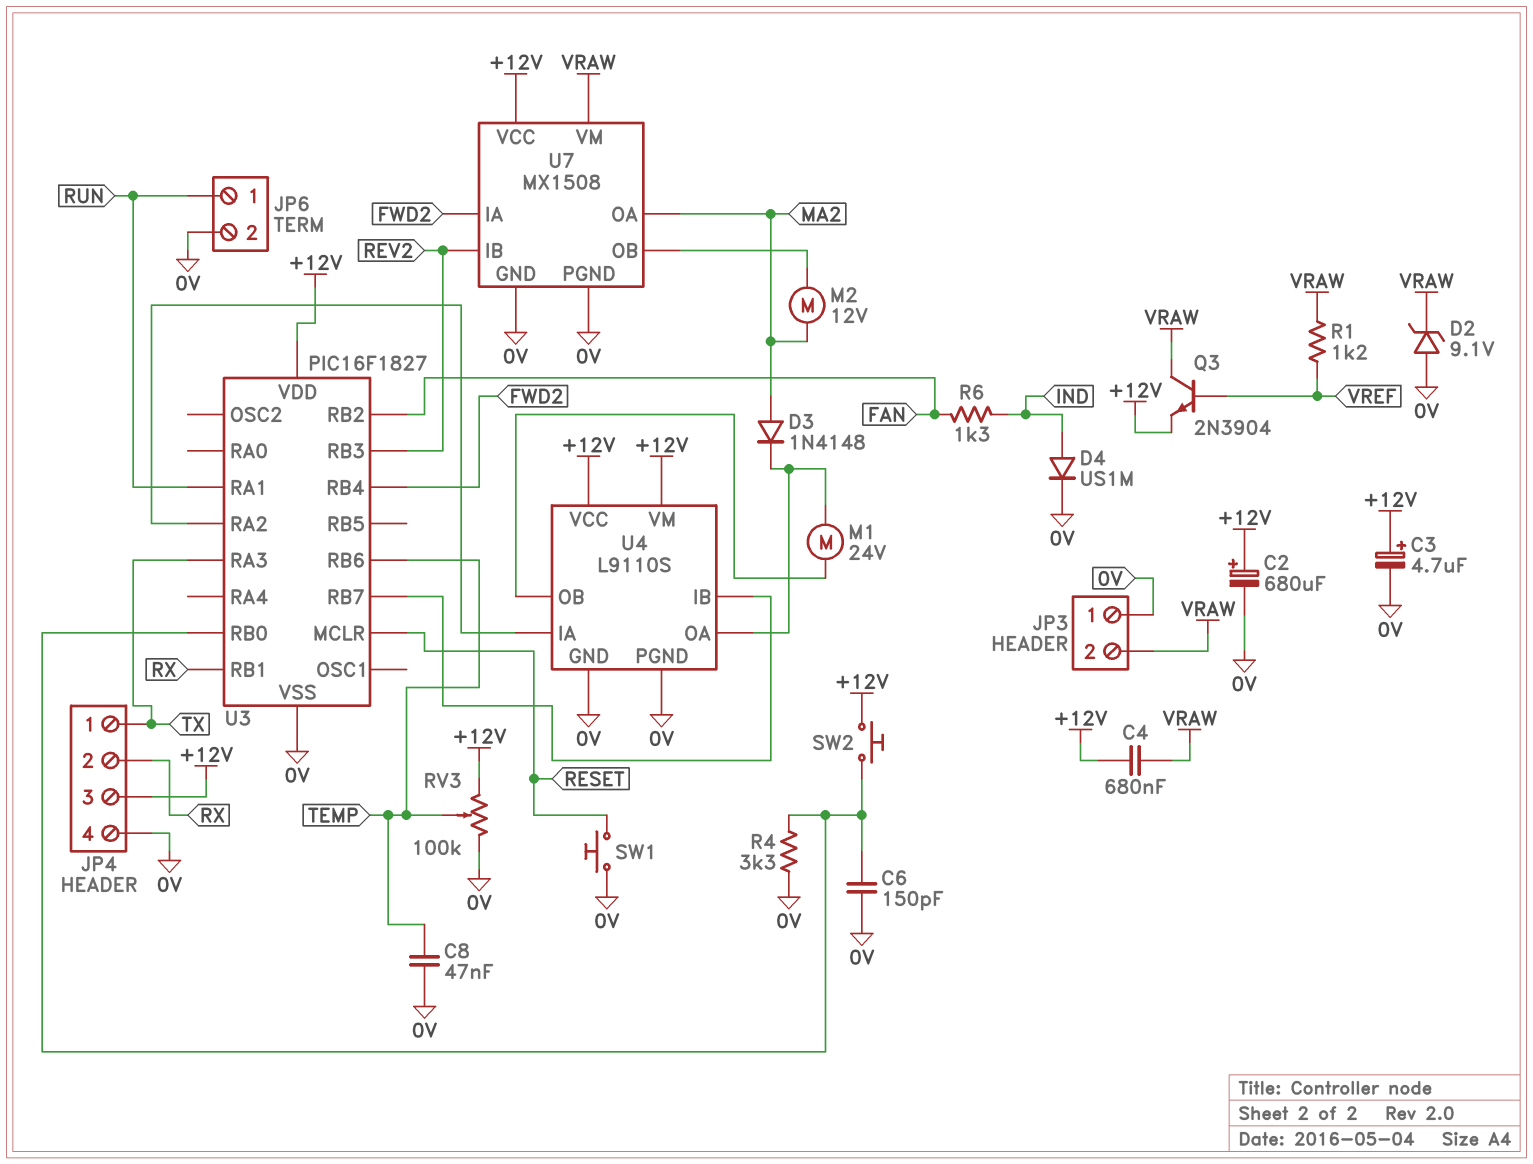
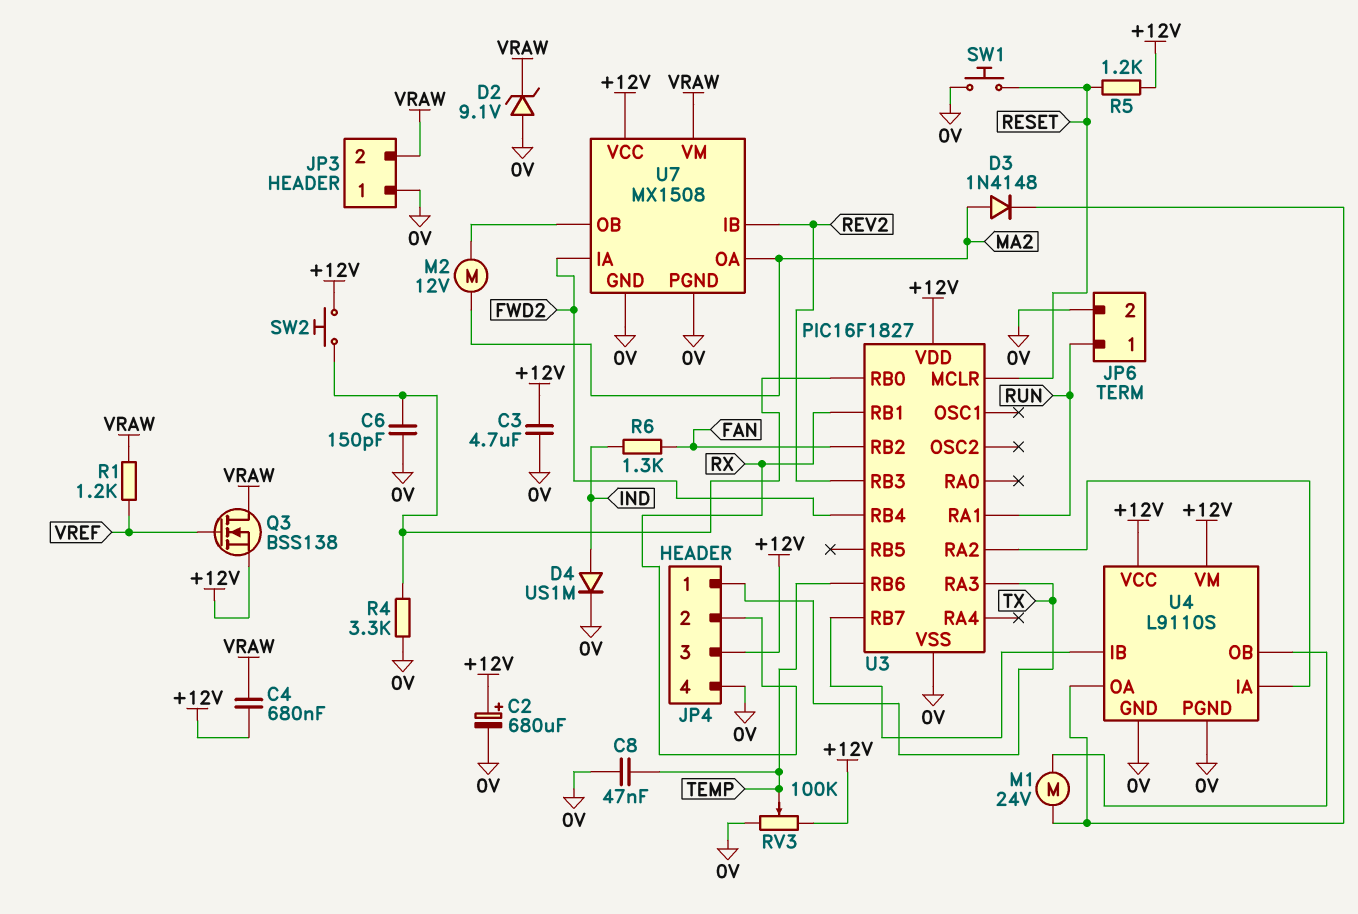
C3: 4.7uF (plus +12V, minus 0V) -> 4.7uF (+12V, 0V)
Q3: NPN 2N3904 (B VREF, C VRAW, E +12V) -> NMOS BSS138 (G VREF, D VRAW, S +12V)
R5: none -> 1.2k (+12V, RESET)

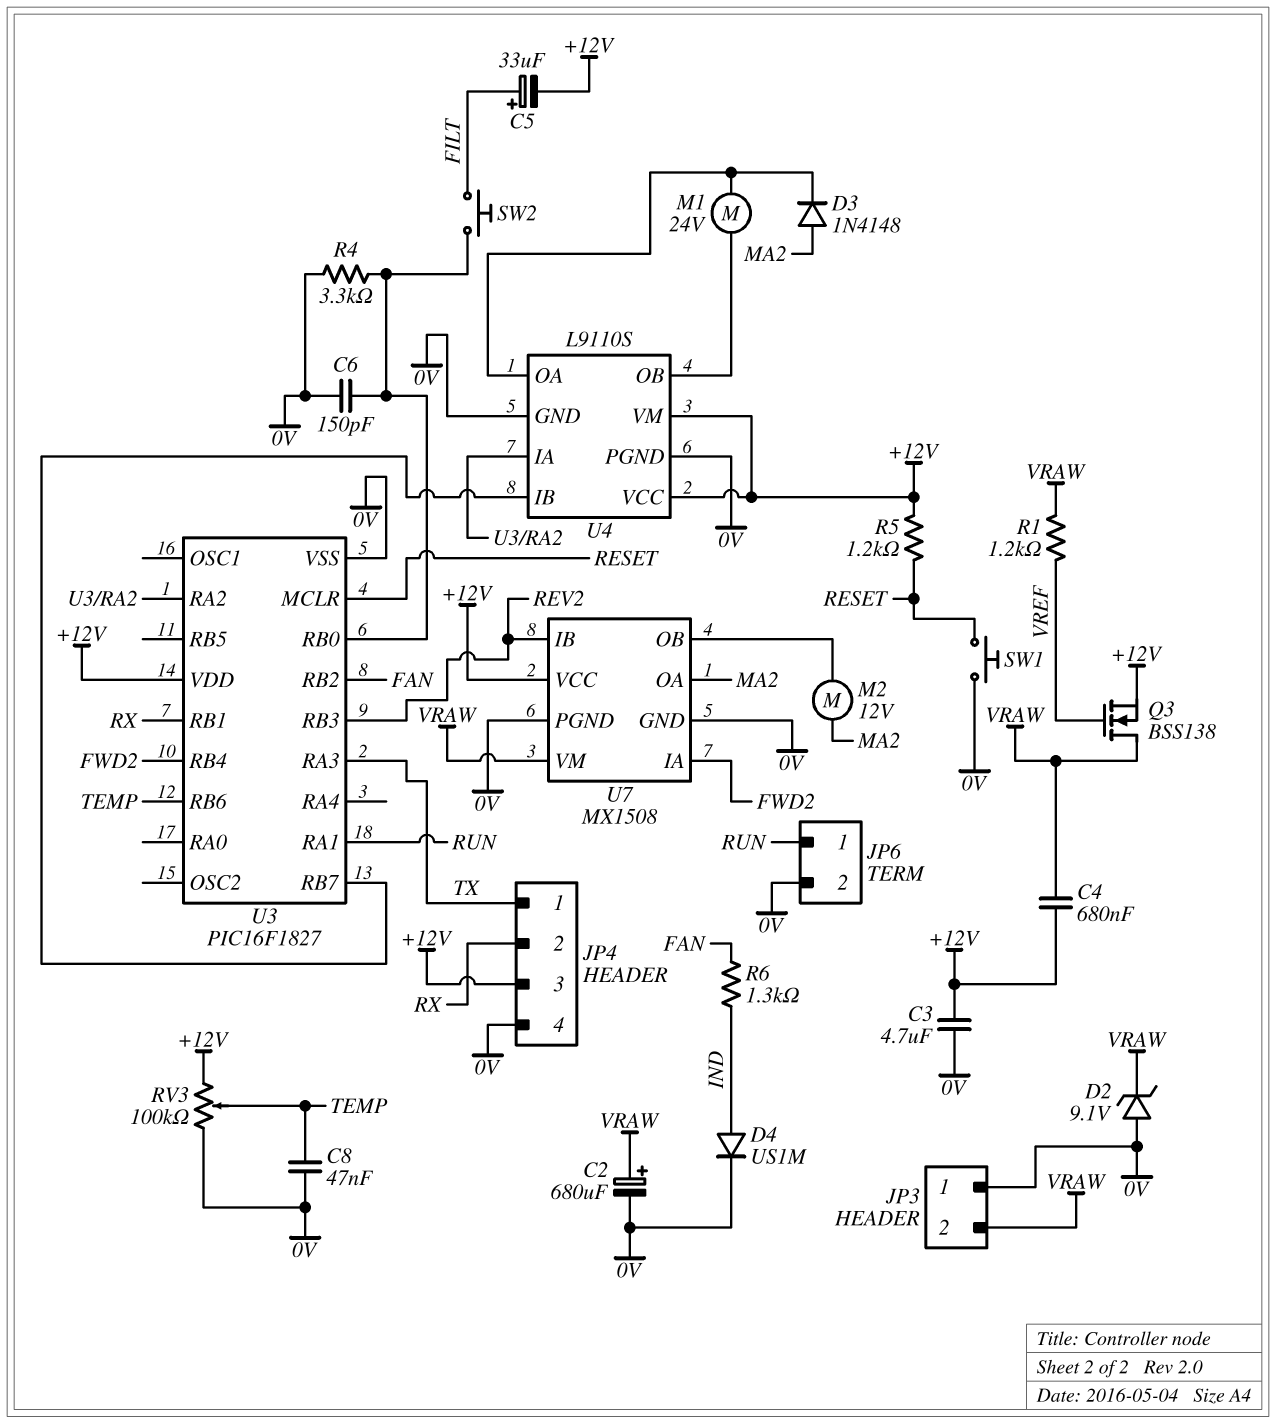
C2: 680uF (plus +12V, minus 0V) -> 680uF (plus VRAW, minus 0V)
C5: none -> 33uF (plus FILT, minus +12V)
SW2: button (+12V, U3/RB0) -> button (FILT, U3/RB0)

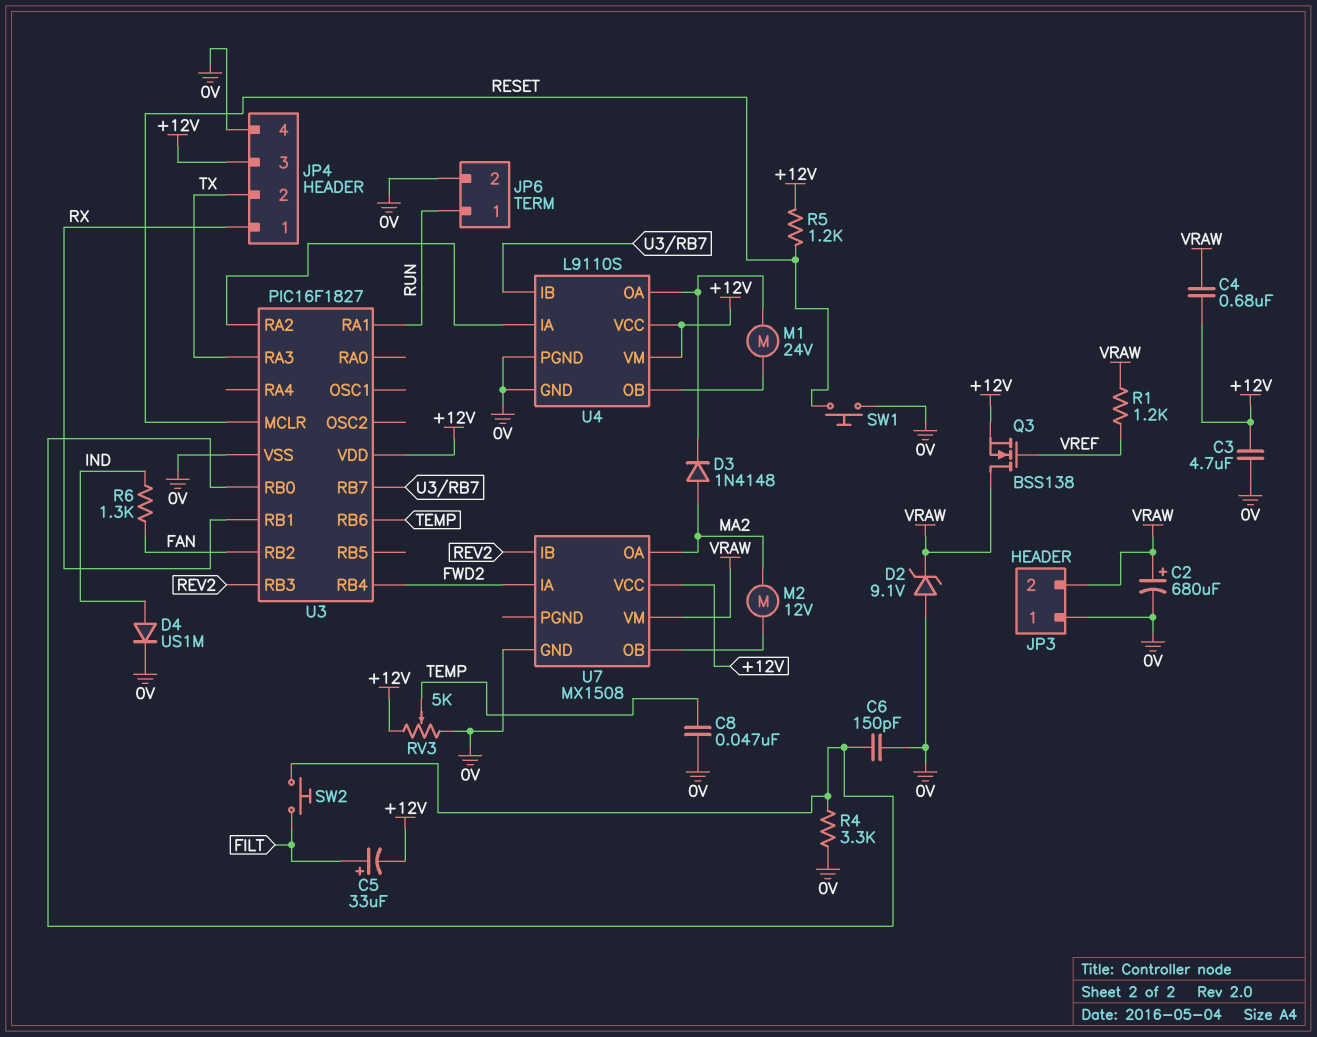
JP4 pin 1: TX -> RX
JP4 pin 2: RX -> TX
RV3: 100k (+12V, 0V, wiper TEMP) -> 5k (+12V, 0V, wiper TEMP)
U7 pin PGND: 0V -> none

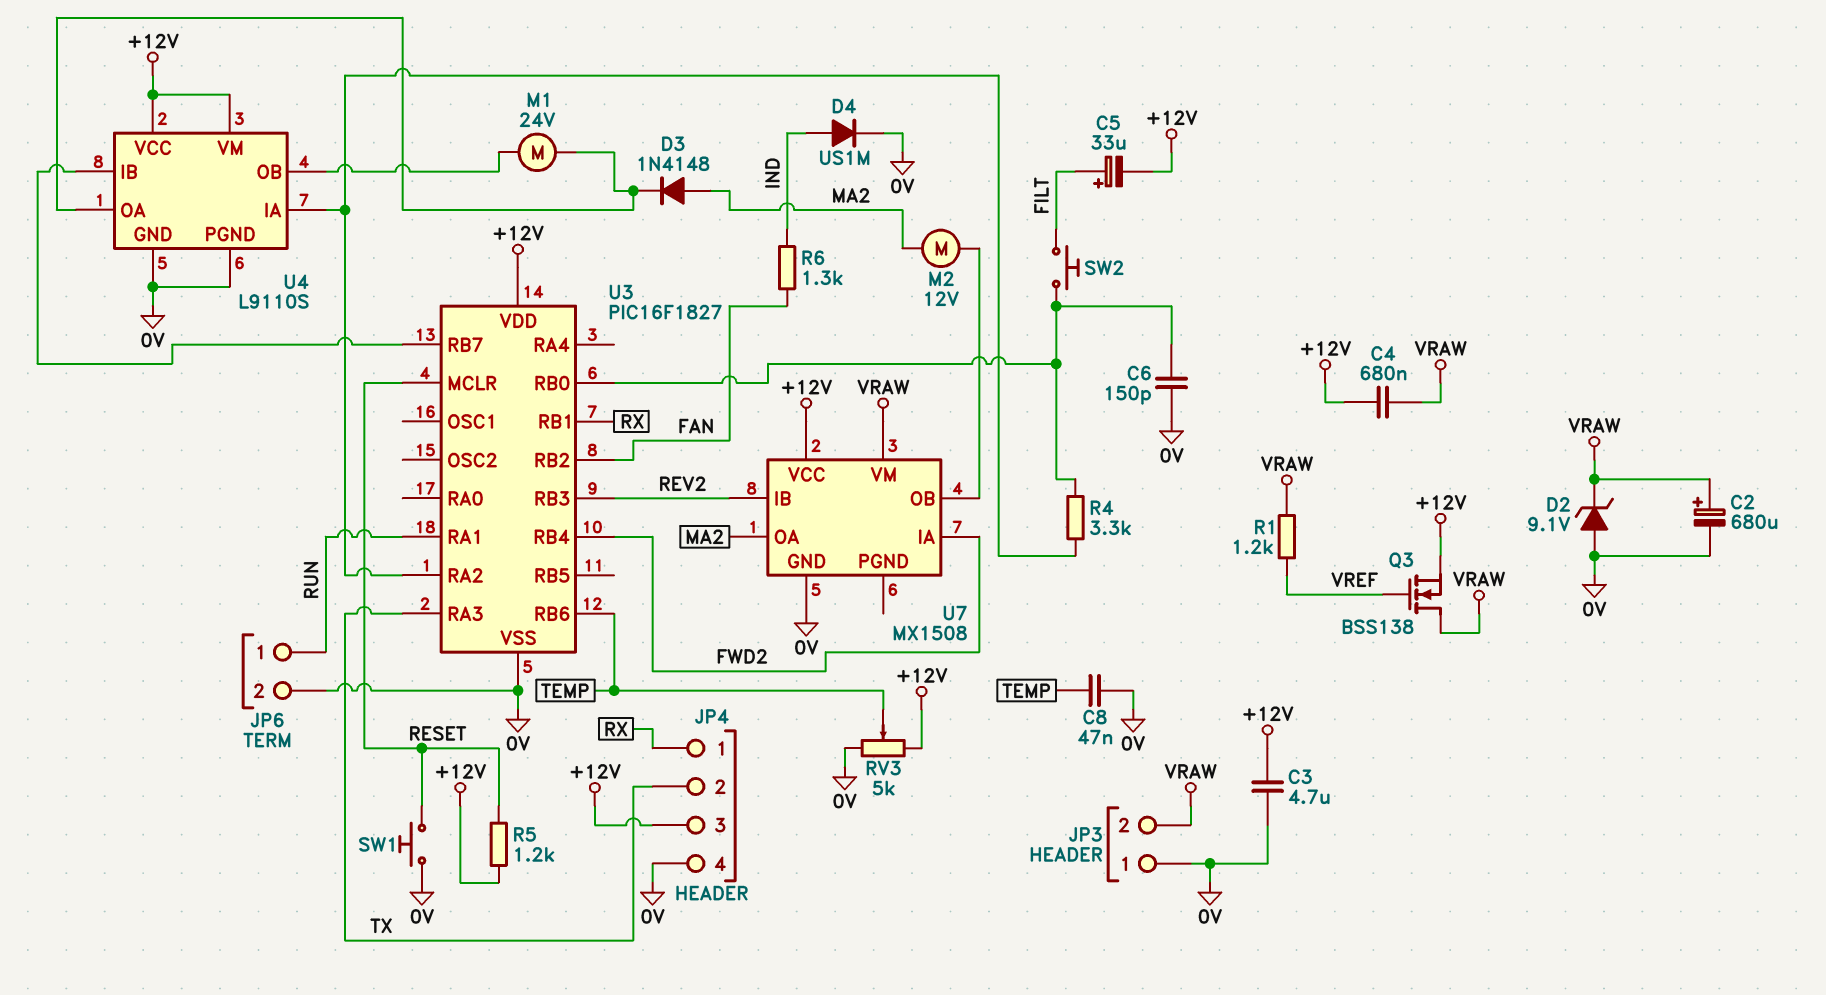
R4: 3.3k (0V, U3/RB0) -> 3.3k (U3/RA2, U3/RB0)

